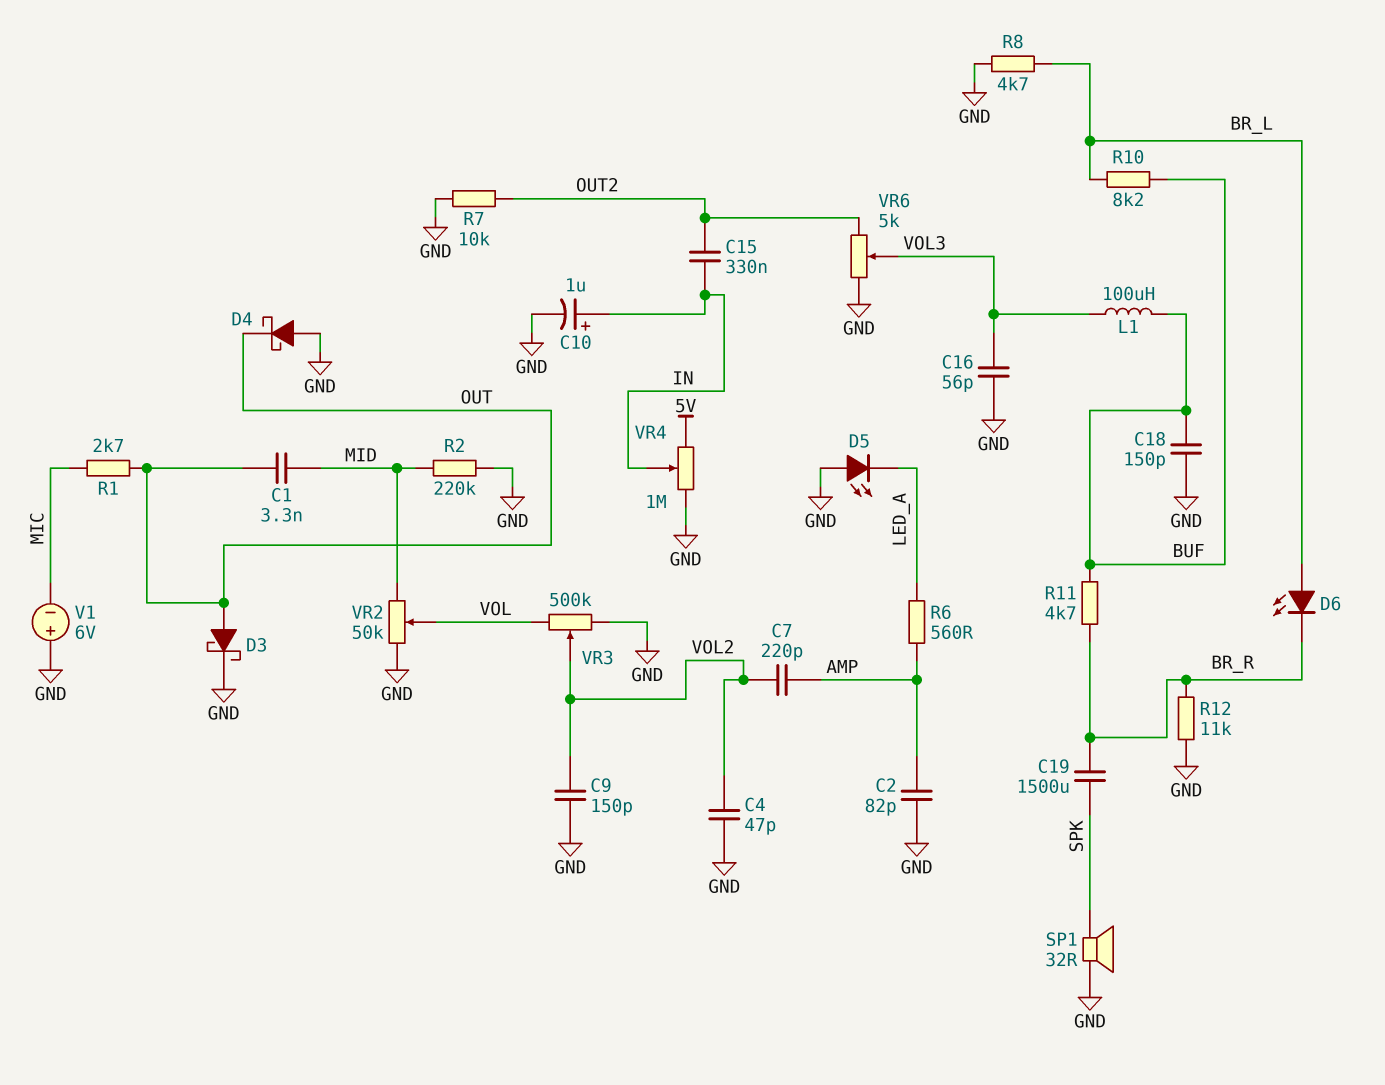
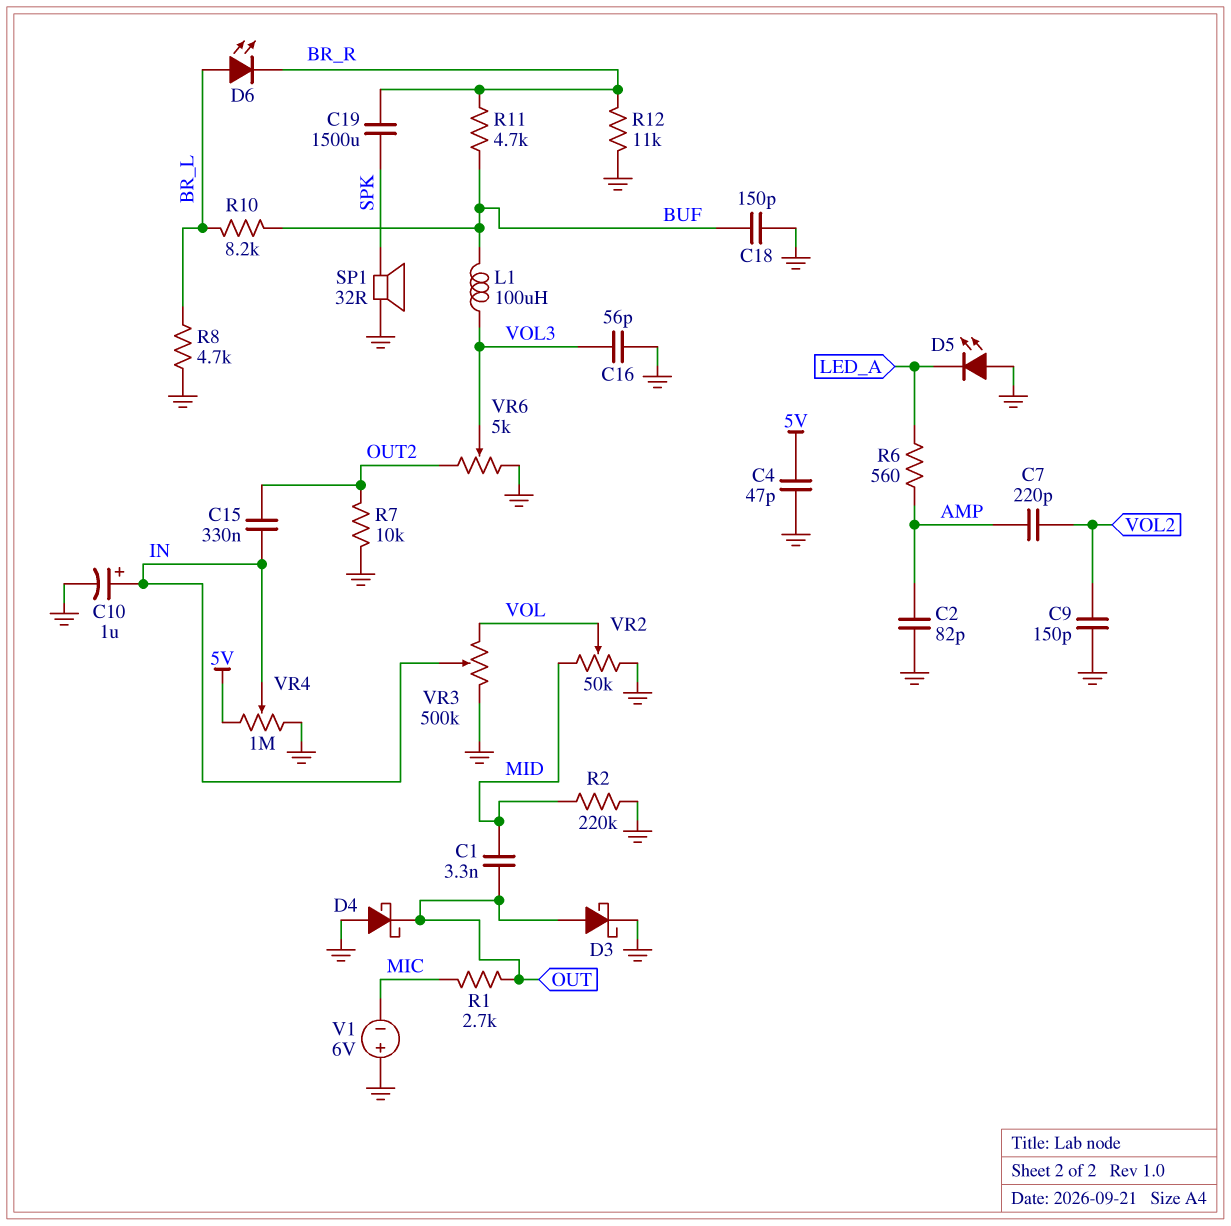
C4: 47pF (GND, VOL2) -> 47pF (5V, GND)
VR3: 500k (GND, VOL, wiper VOL2) -> 500k (GND, VOL, wiper IN)

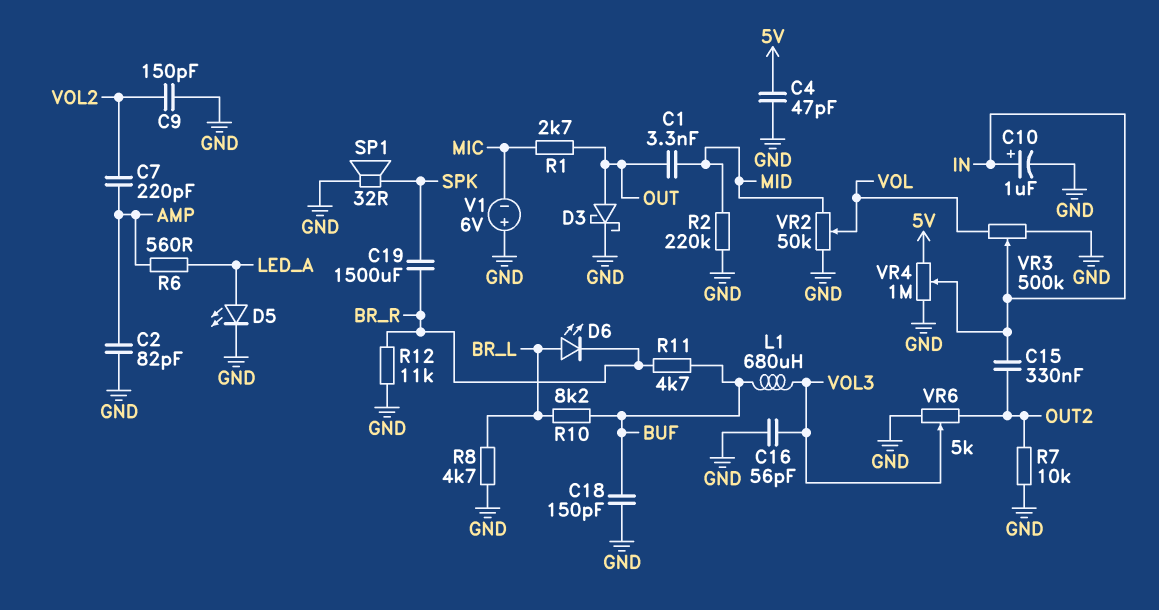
D4: schottky (A GND, K OUT) -> none
D5: LED (A GND, K LED_A) -> LED (A LED_A, K GND)
L1: 100uH (BUF, VOL3) -> 680uH (BUF, VOL3)

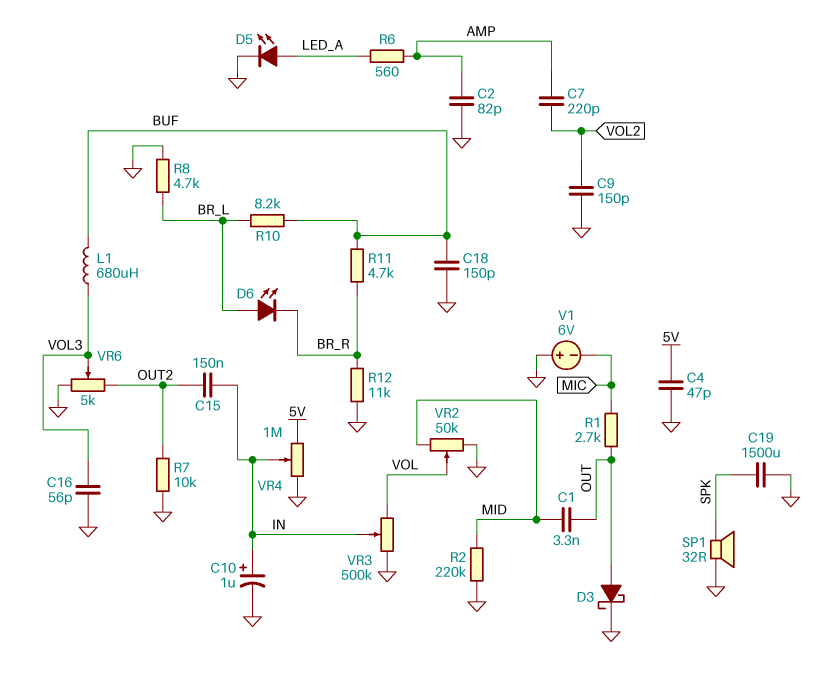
C15: 330nF (IN, OUT2) -> 150nF (IN, OUT2)
C19: 1500uF (BR_R, SPK) -> 1500uF (GND, SPK)

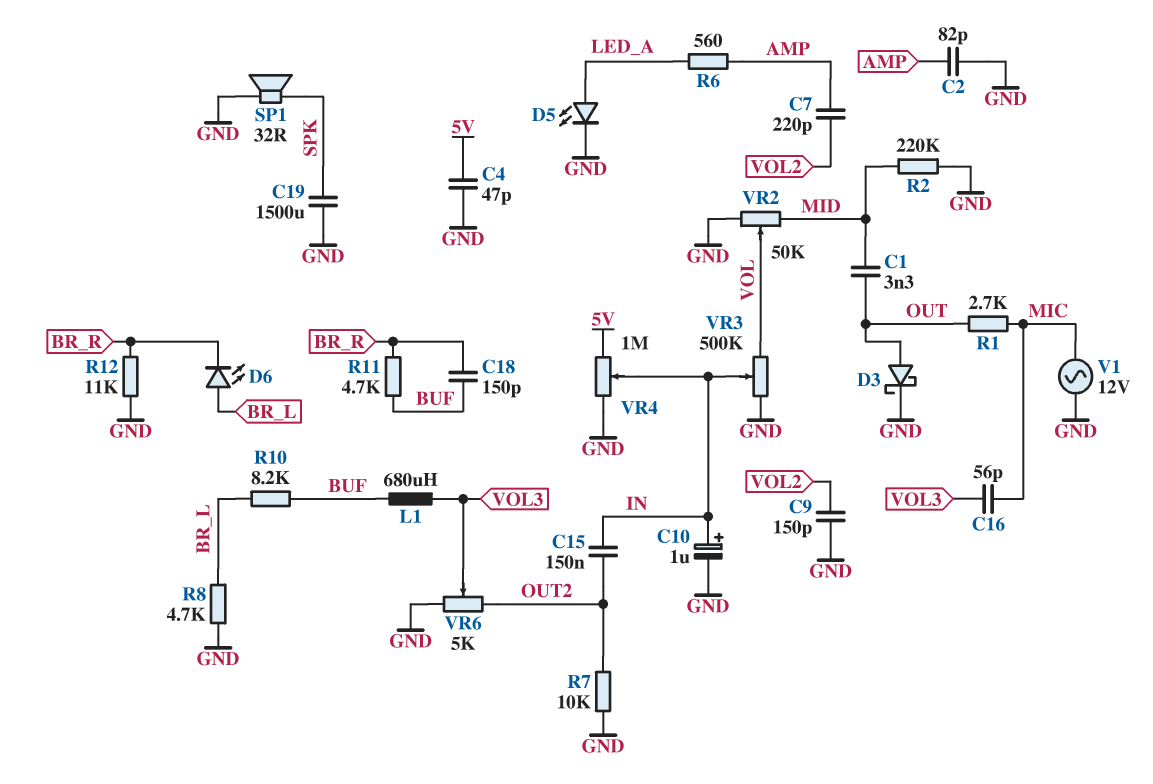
C16: 56pF (GND, VOL3) -> 56pF (MIC, VOL3)
C18: 150pF (BUF, GND) -> 150pF (BR_R, BUF)
V1: 6V (plus GND, minus MIC) -> AC 12V (GND, MIC)

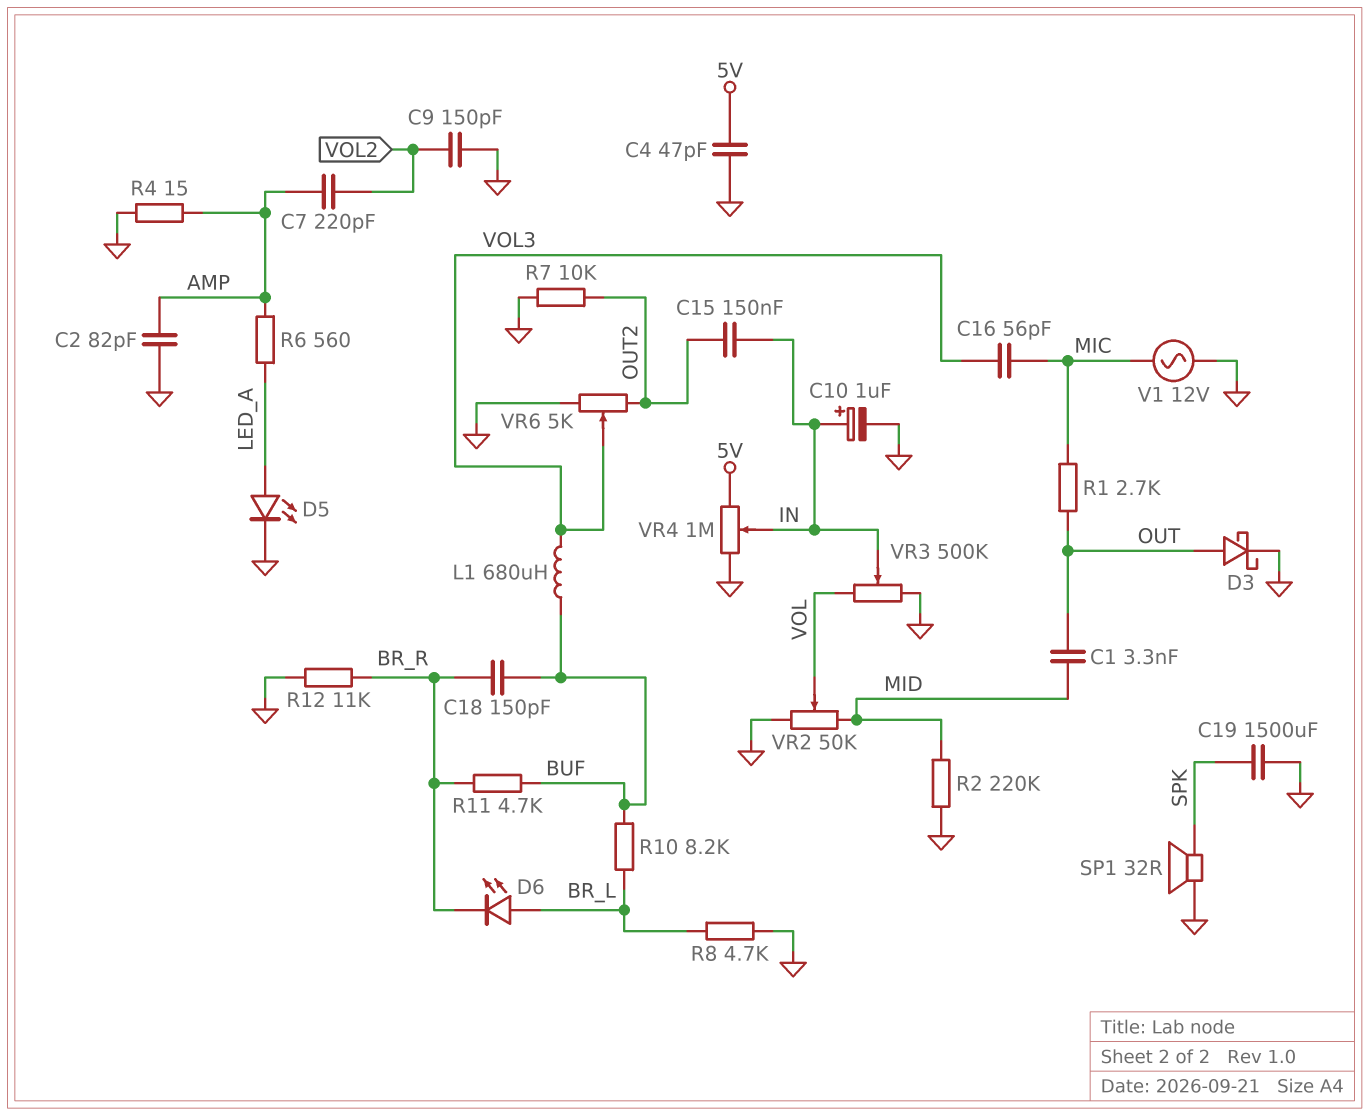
R4: none -> 15 (AMP, GND)

